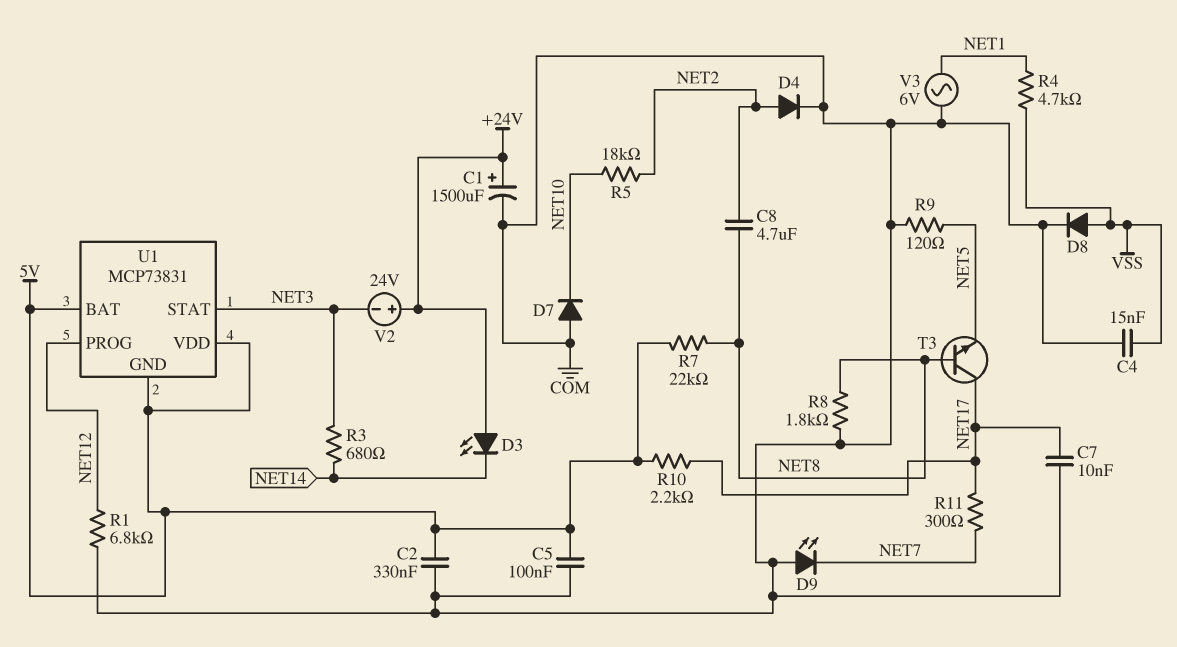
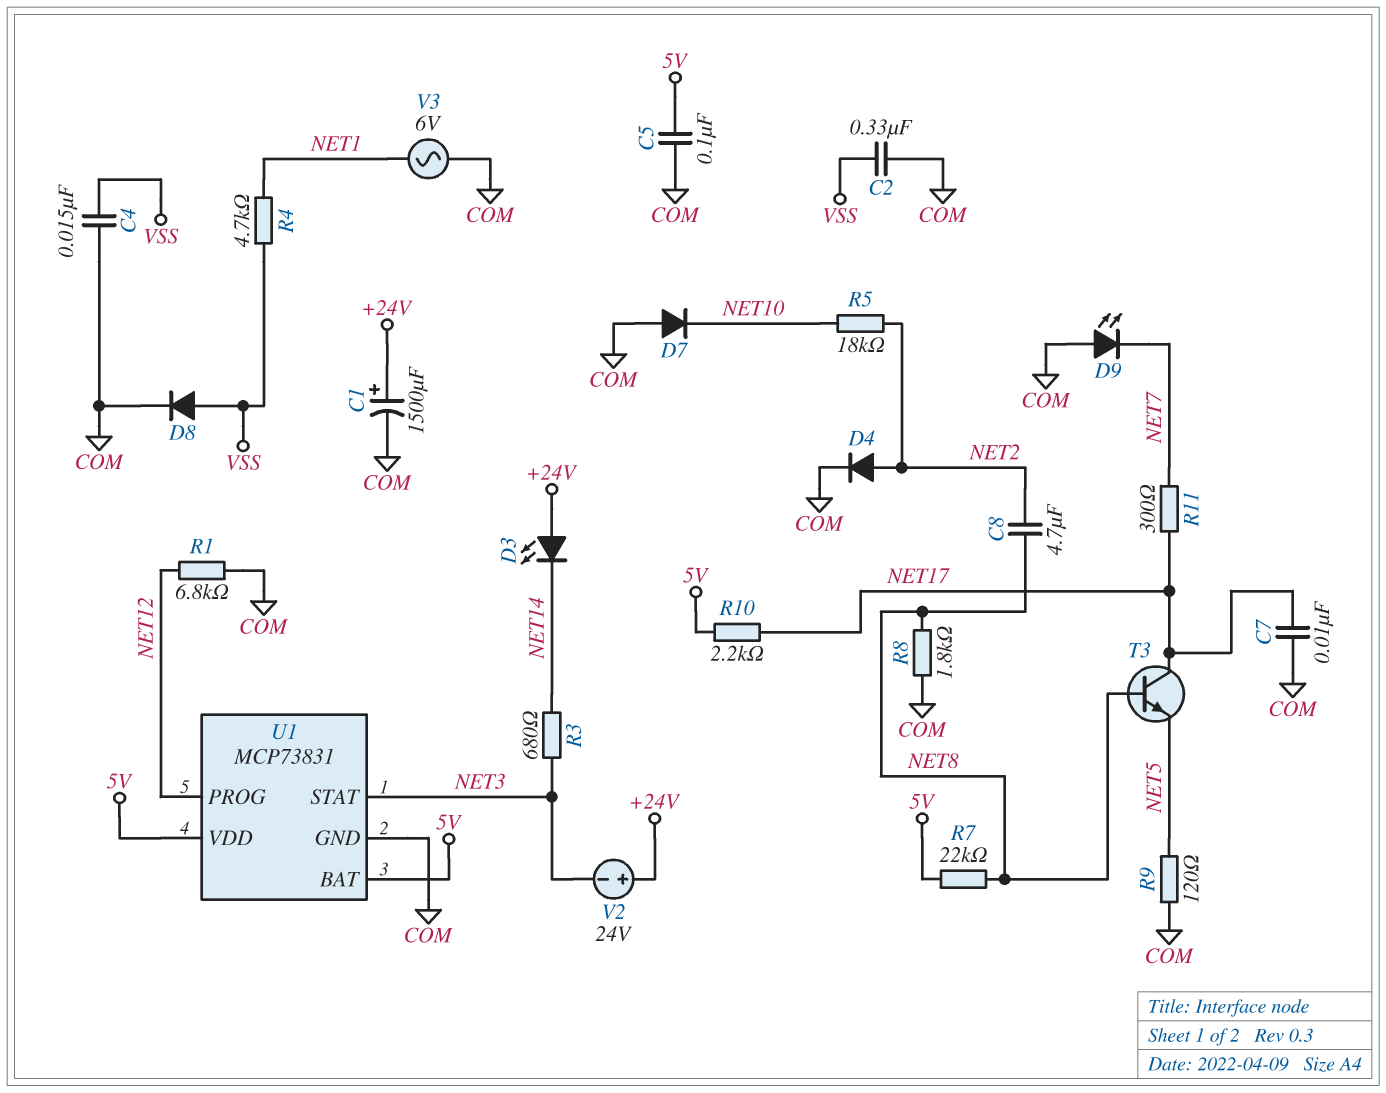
C2: 330nF (5V, COM) -> 330nF (COM, VSS)
U1 pin GND: 5V -> COM

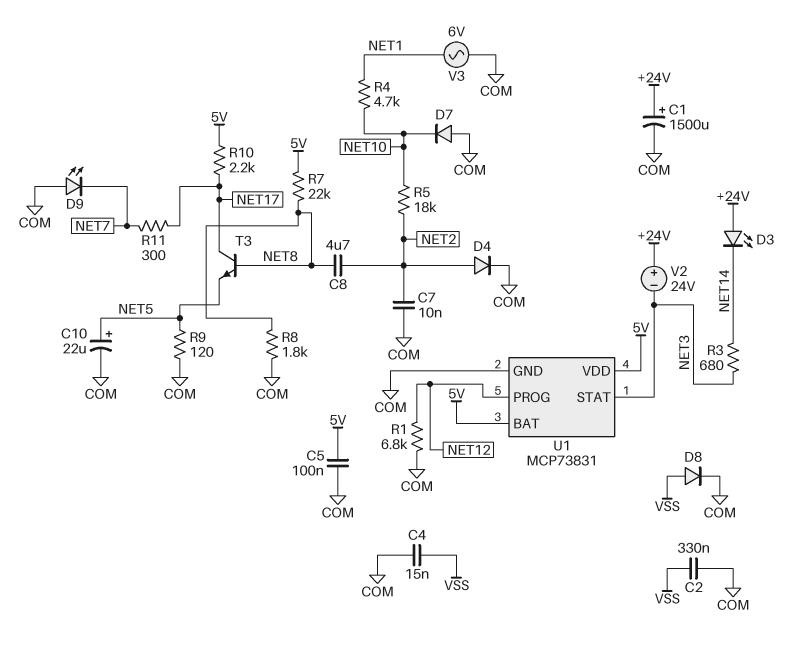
C7: 10nF (COM, NET17) -> 10nF (COM, NET2)
C10: none -> 22uF (plus NET5, minus COM)
R4: 4.7k (NET1, VSS) -> 4.7k (NET1, NET10)

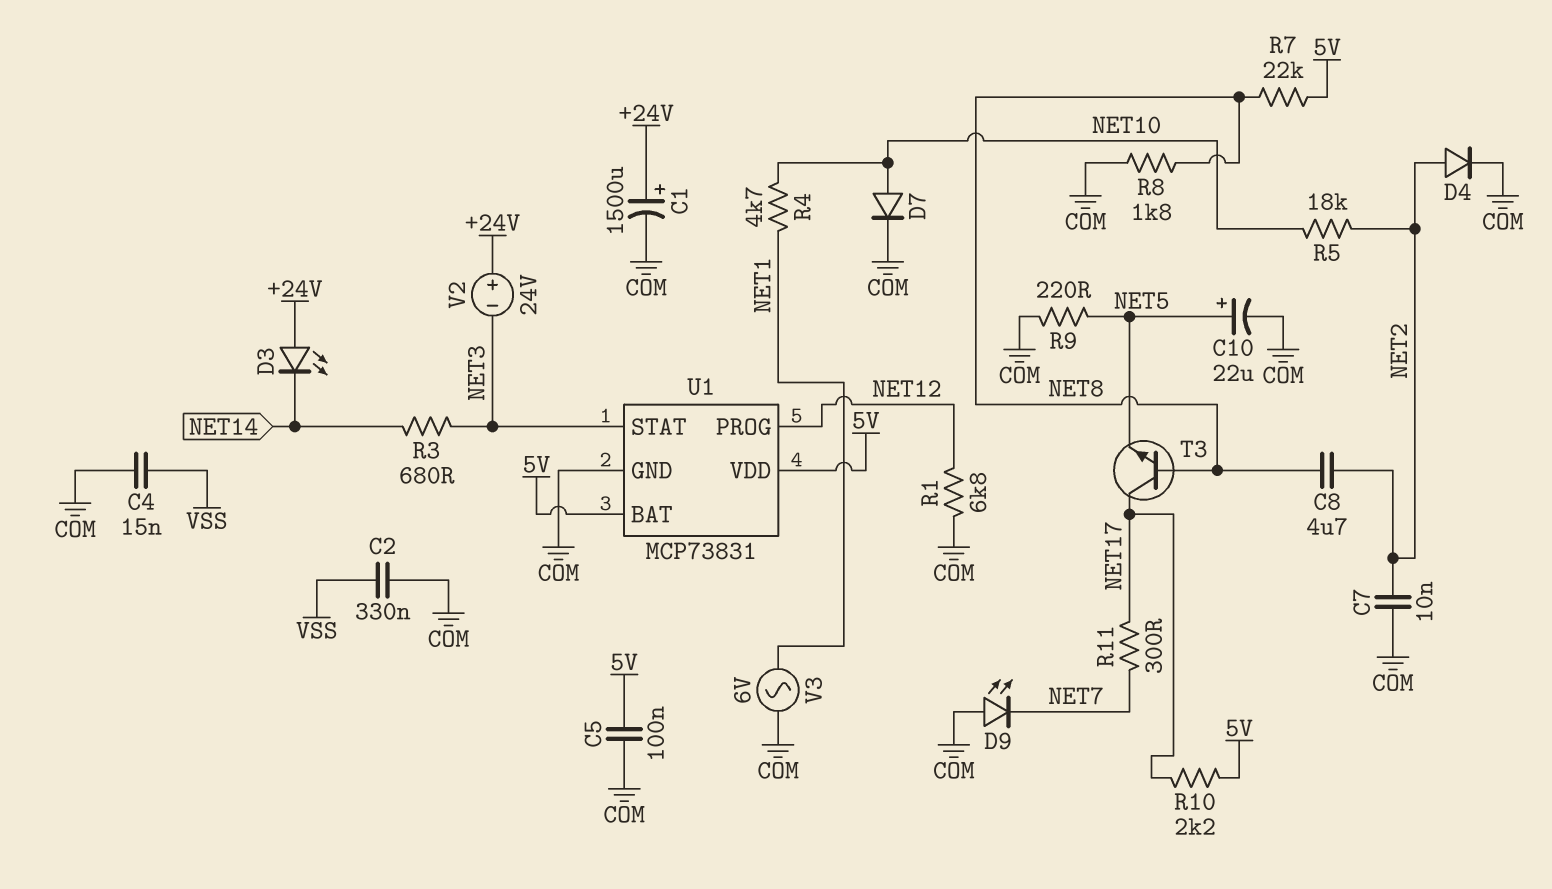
D7: diode (A COM, K NET10) -> diode (A NET10, K COM)
D8: diode (A VSS, K COM) -> none
R9: 120 (COM, NET5) -> 220 (COM, NET5)

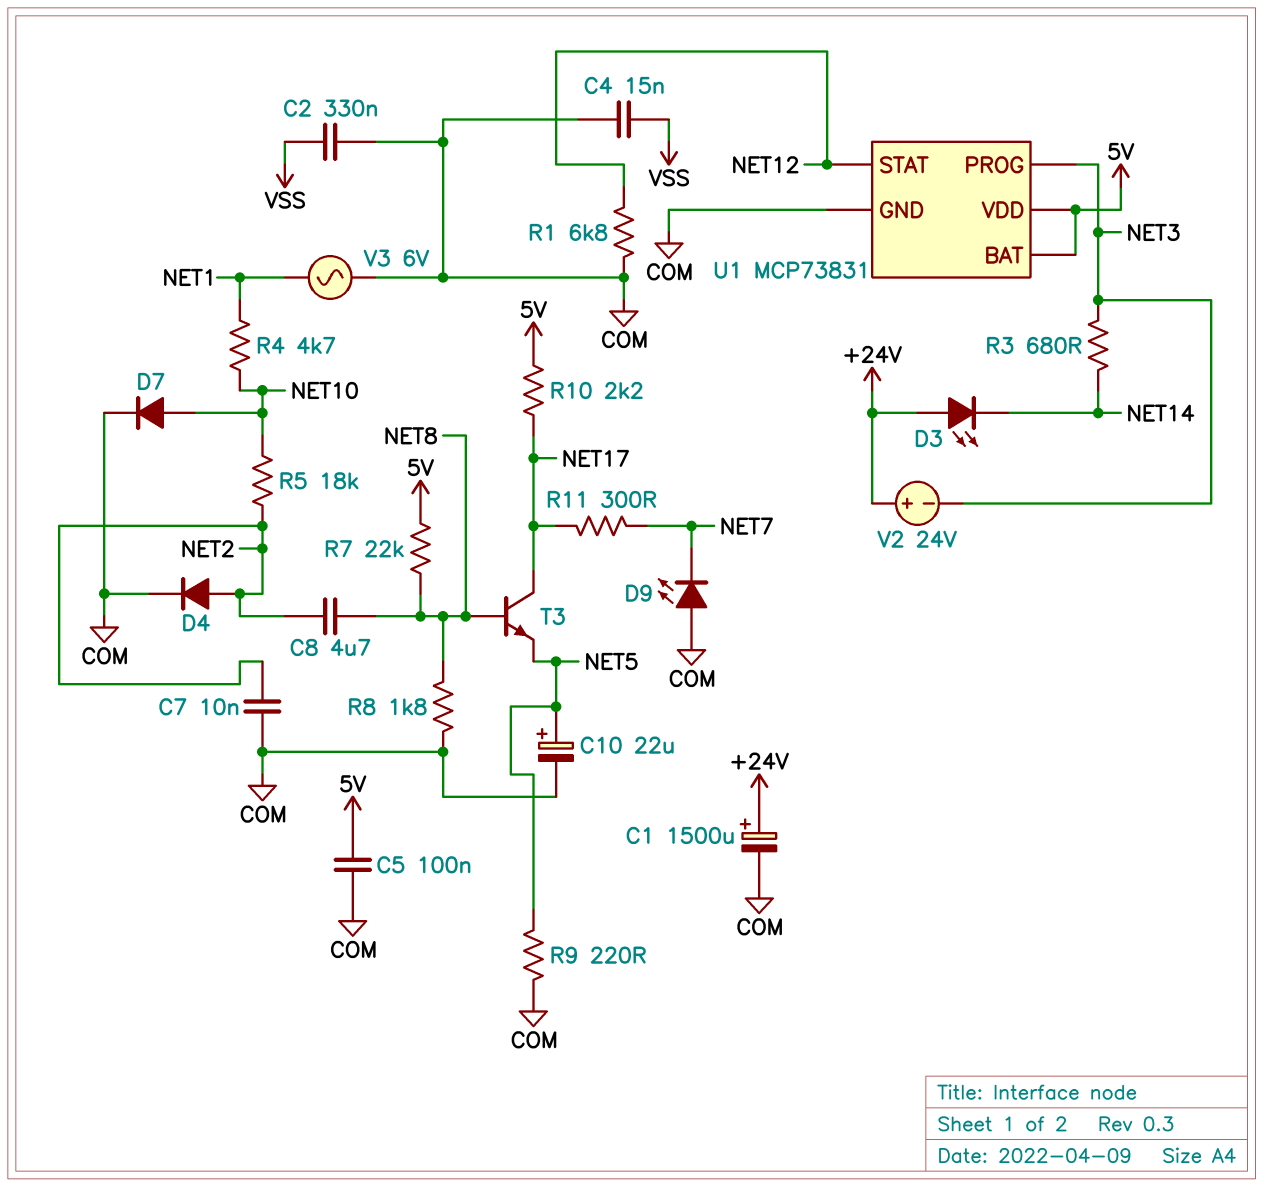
U1 pin PROG: NET12 -> NET3
U1 pin STAT: NET3 -> NET12

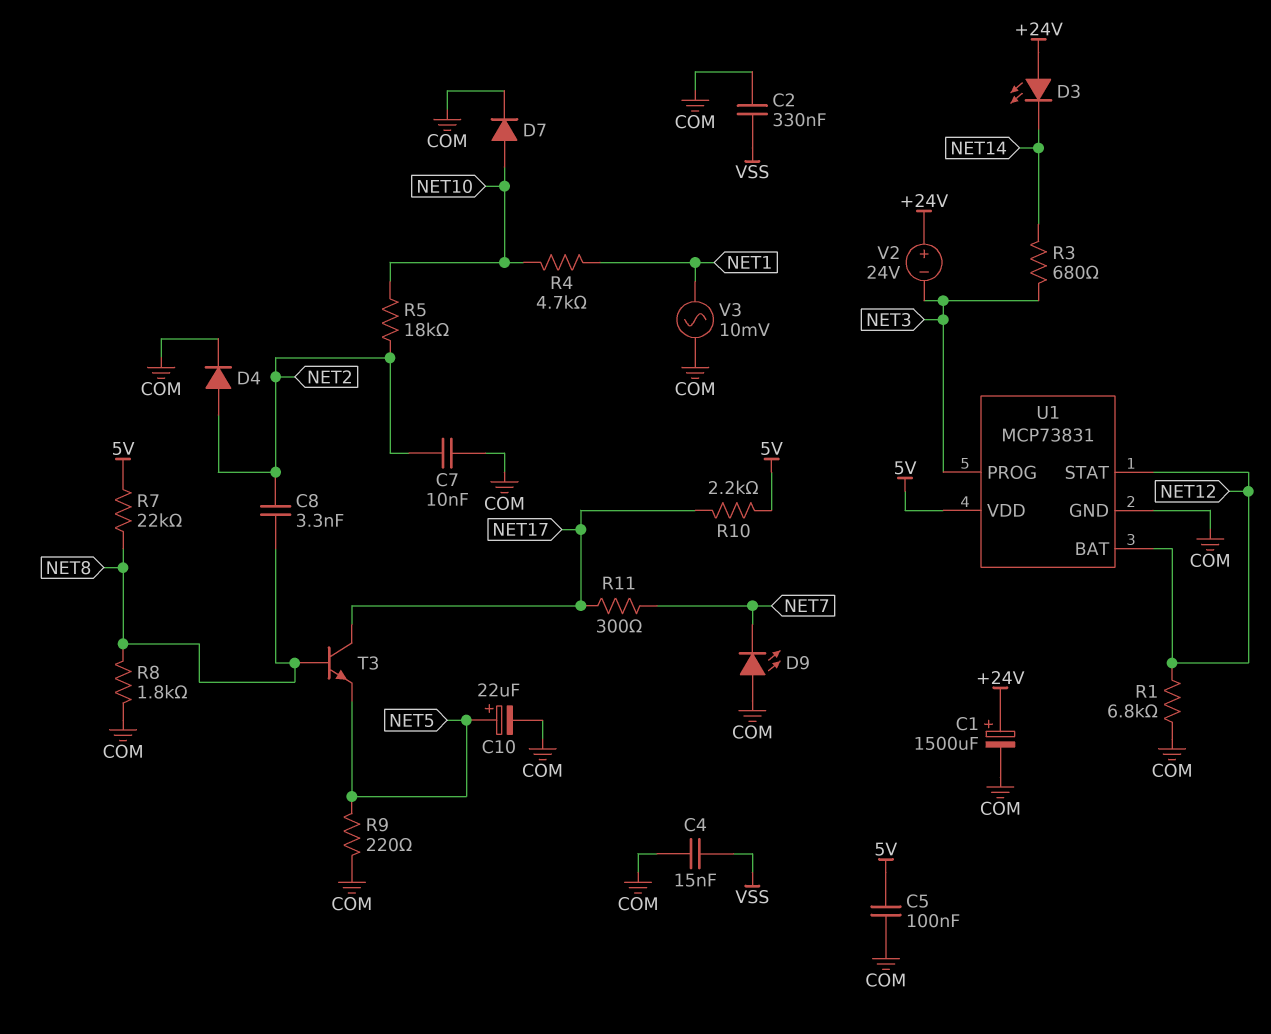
C8: 4.7uF (NET2, NET8) -> 3.3nF (NET2, NET8)
U1 pin BAT: 5V -> NET12
V3: AC 6V (COM, NET1) -> AC 10mV (COM, NET1)

